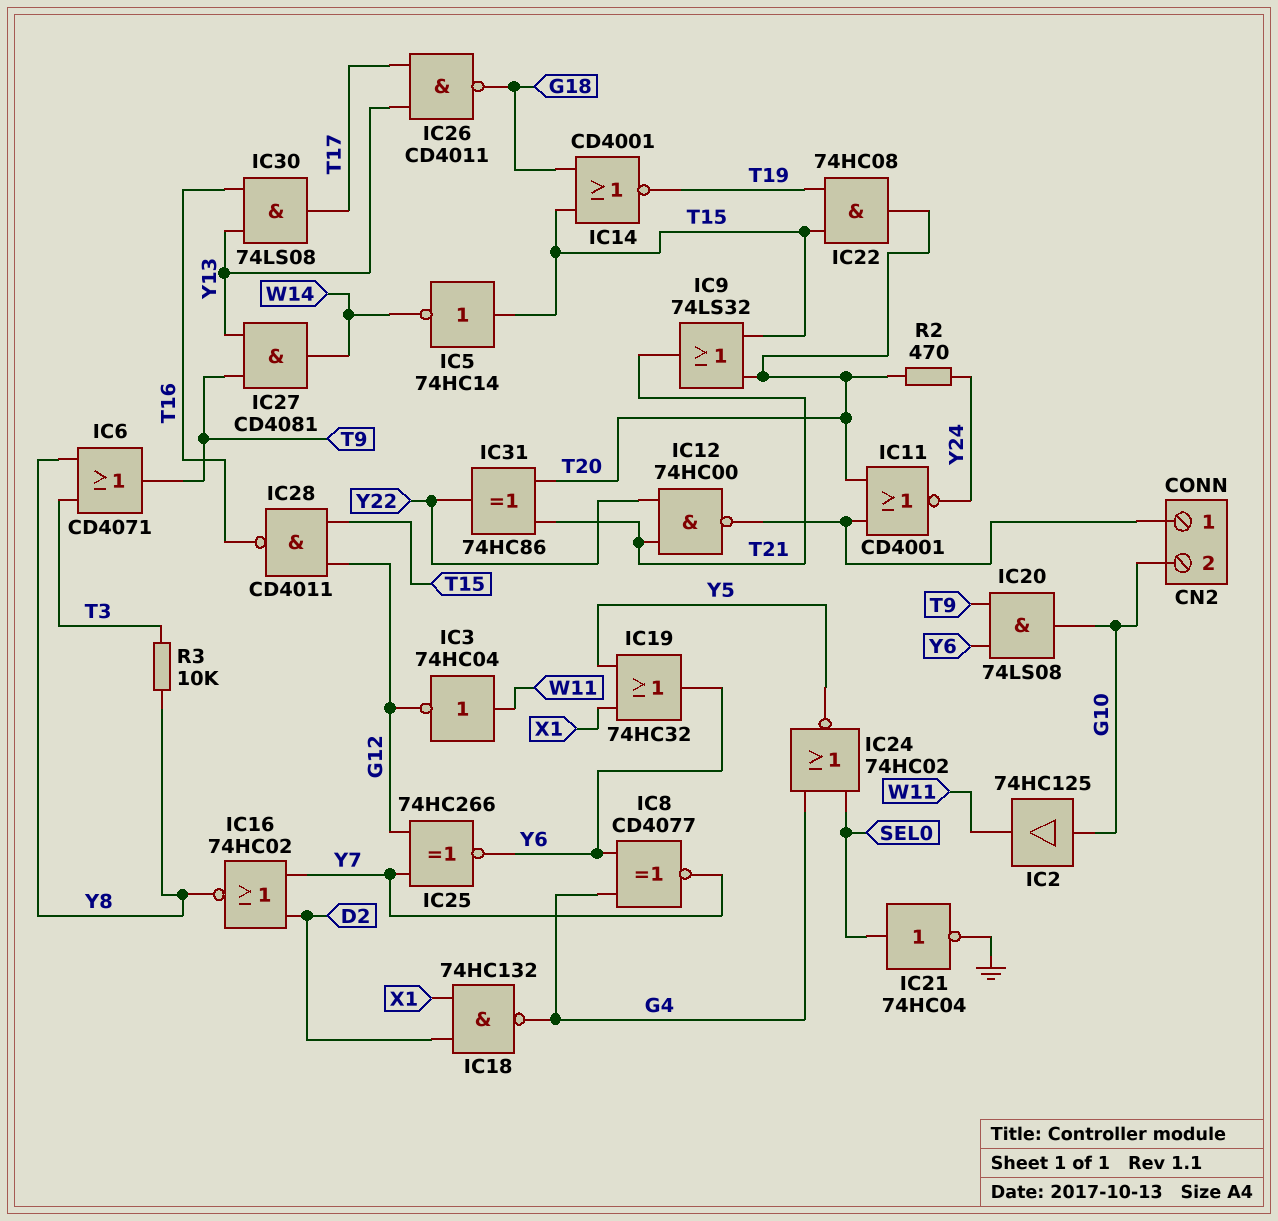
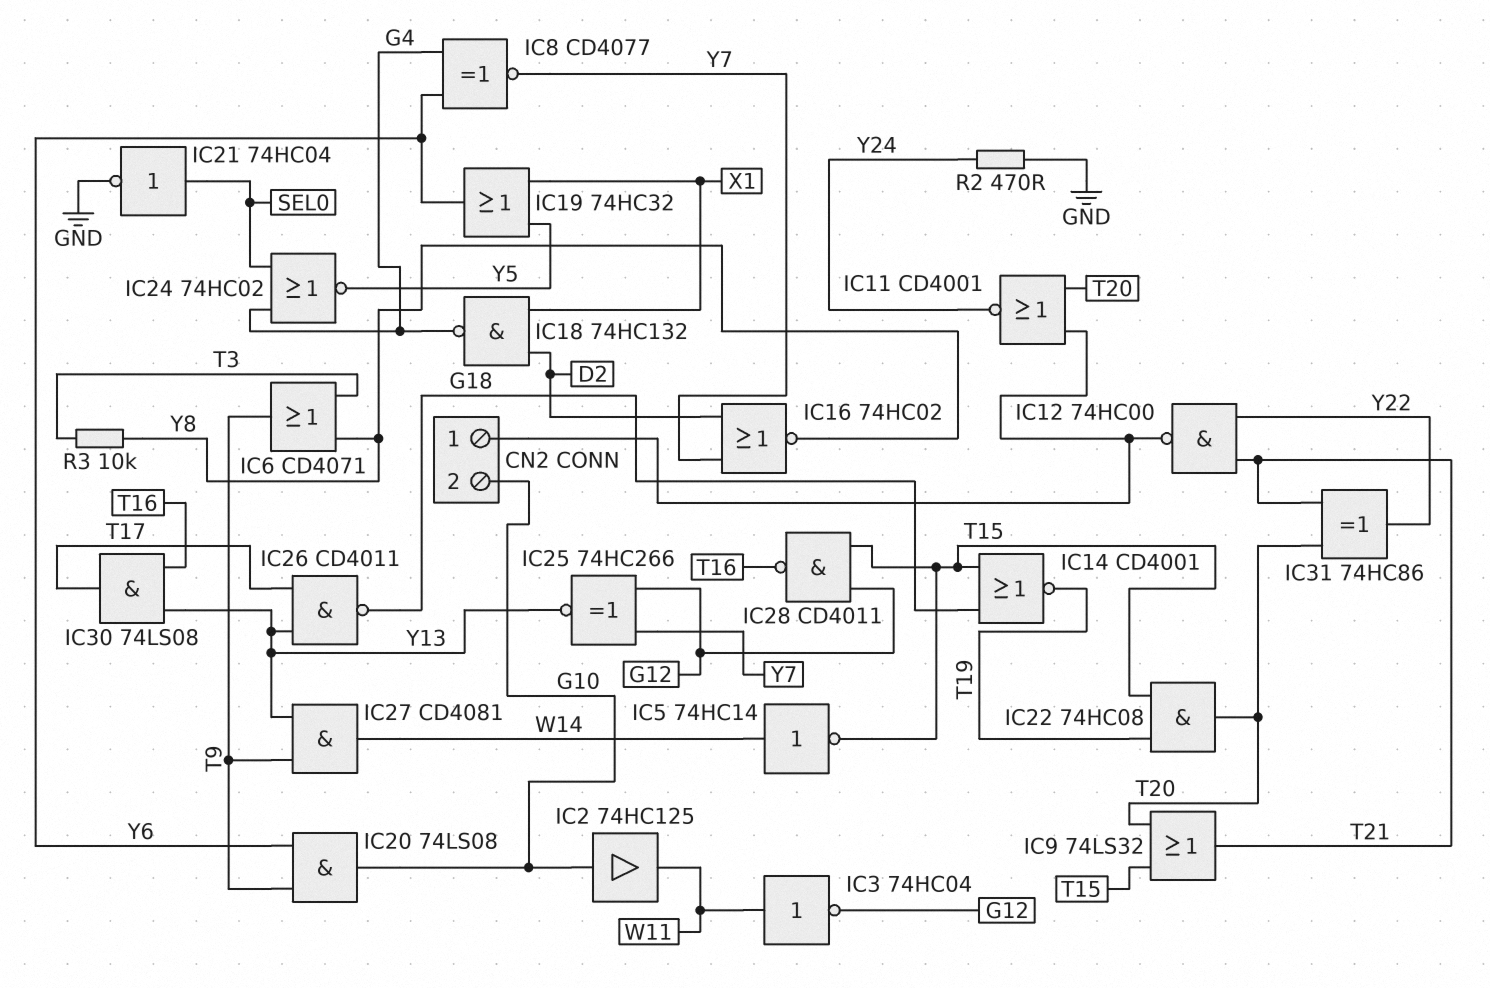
IC5: NOT 74HC14 (in T15, out W14) -> NOT 74HC14 (in W14, out T15)
IC25: XNOR 74HC266 (in G12, in Y7, out Y6) -> XNOR 74HC266 (in G12, in Y7, out Y13)
R2: 470 (T20, Y24) -> 470 (GND, Y24)

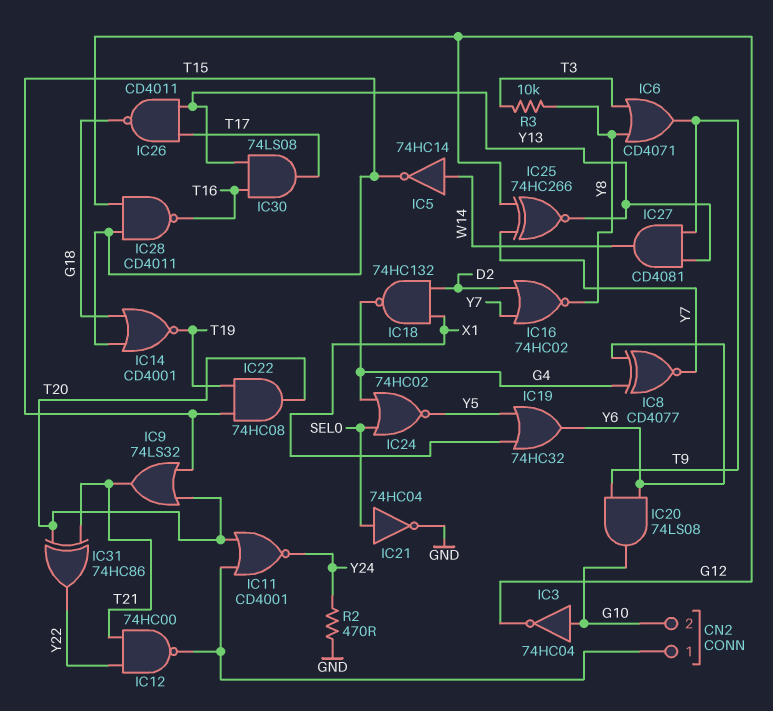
IC2: buffer 74HC125 (in G10, out W11) -> none
IC3: NOT 74HC04 (in W11, out G12) -> NOT 74HC04 (in G10, out G12)

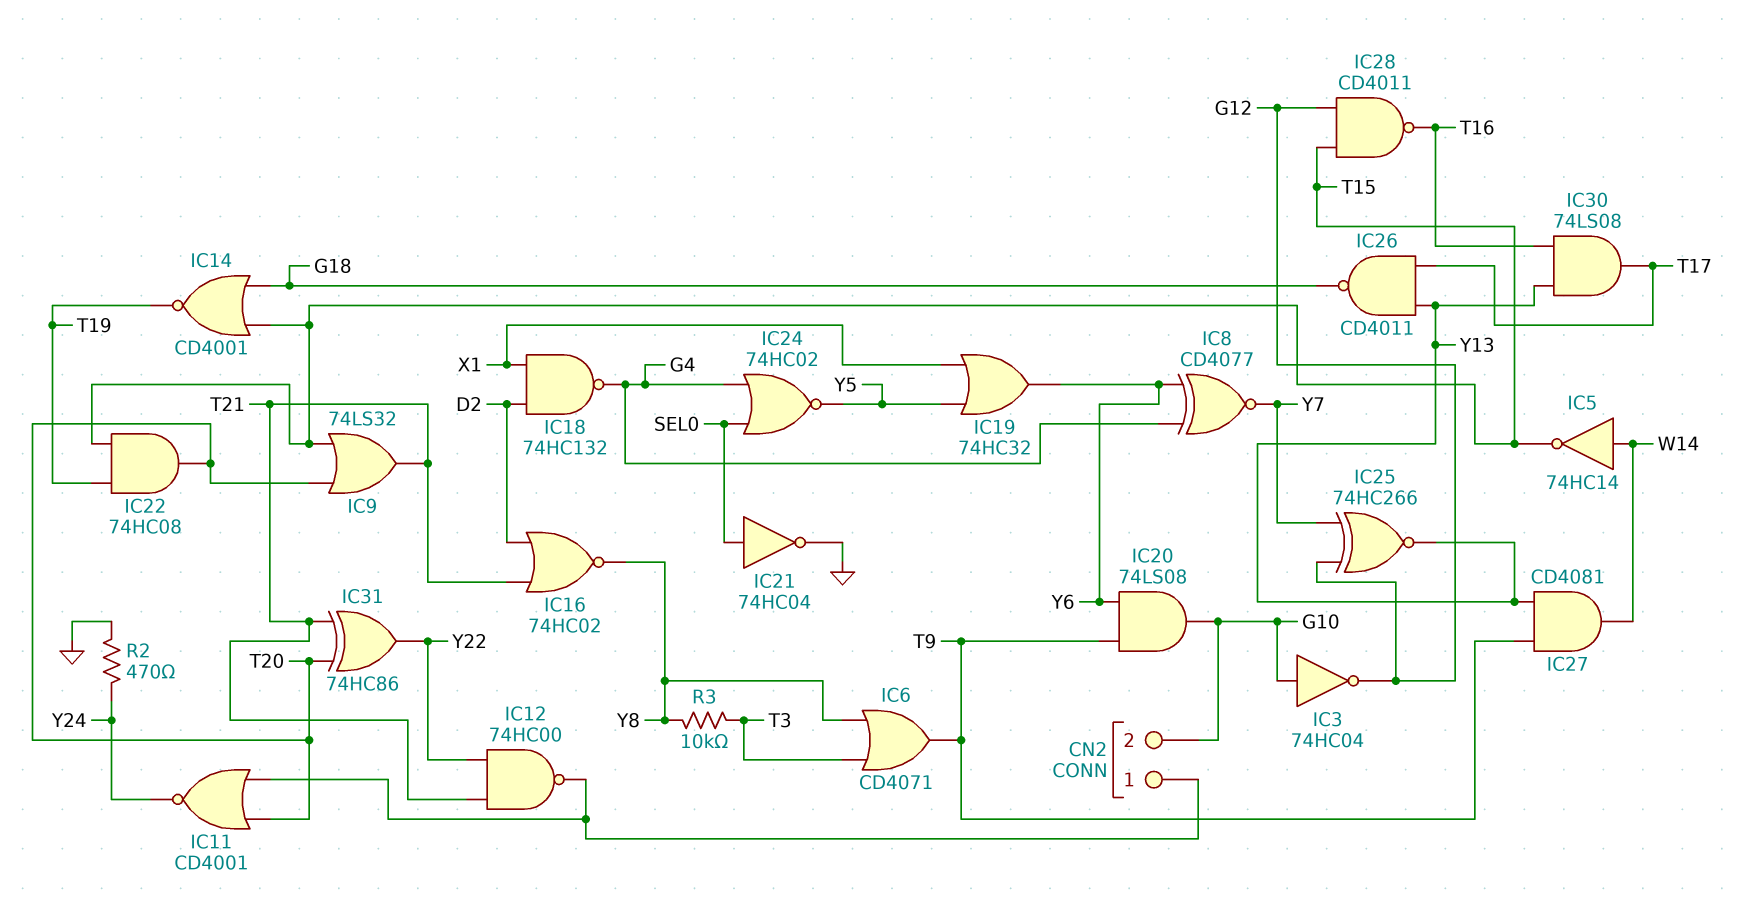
IC16: NOR 74HC02 (in D2, in Y7, out Y8) -> NOR 74HC02 (in D2, in T21, out Y8)

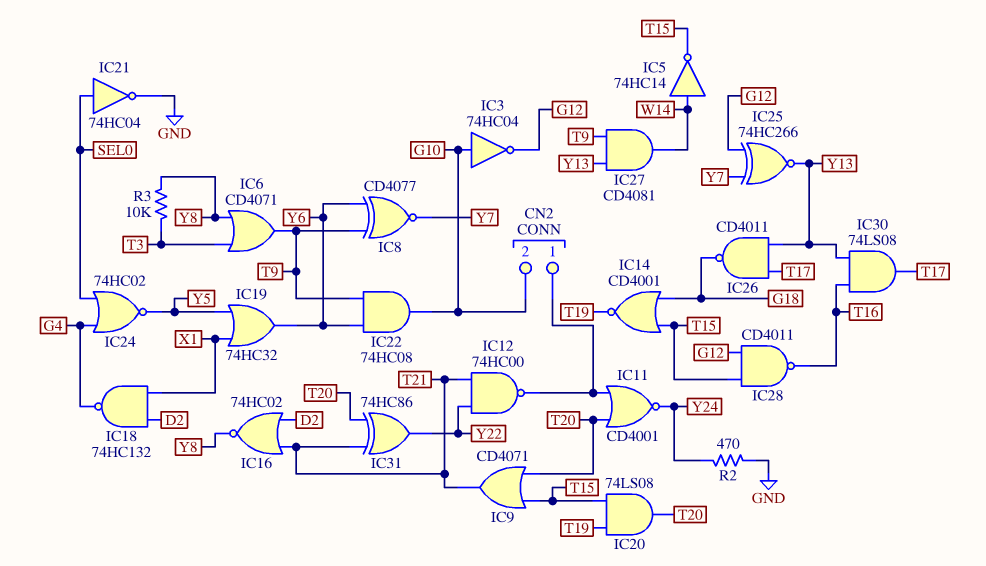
IC8: XNOR CD4077 (in G4, in Y6, out Y7) -> XNOR CD4077 (in T9, in Y6, out Y7)
IC9: OR 74LS32 (in T15, in T20, out T21) -> OR CD4071 (in T15, in T20, out T21)
IC20: AND 74LS08 (in T9, in Y6, out G10) -> AND 74LS08 (in T15, in T19, out T20)
IC22: AND 74HC08 (in T15, in T19, out T20) -> AND 74HC08 (in T9, in Y6, out G10)

